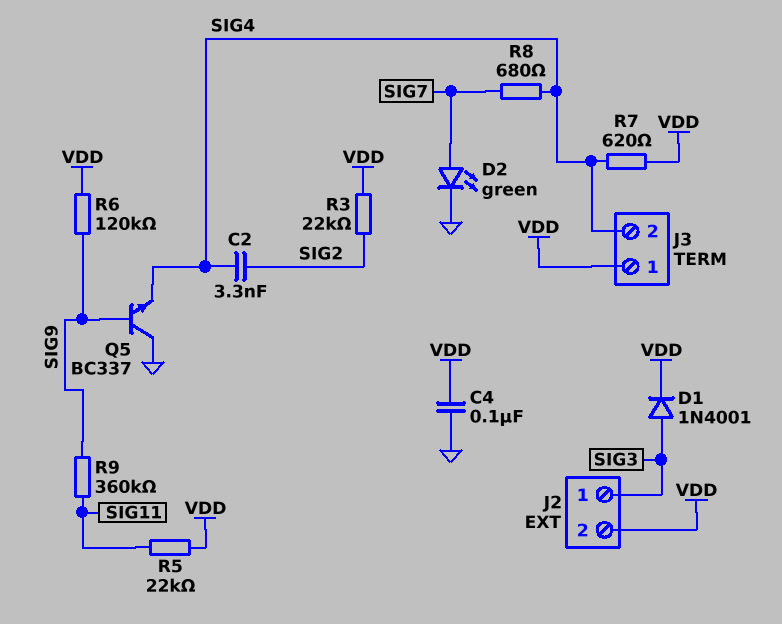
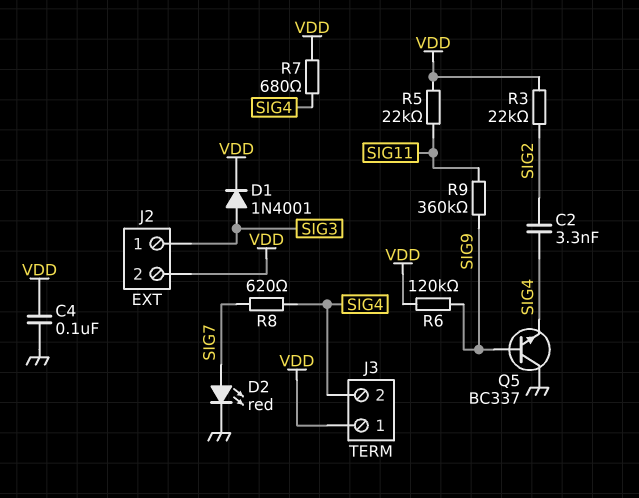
D2: LED green (A SIG7, K GND) -> LED red (A SIG7, K GND)
R7: 620 (SIG4, VDD) -> 680 (SIG4, VDD)
R8: 680 (SIG4, SIG7) -> 620 (SIG4, SIG7)

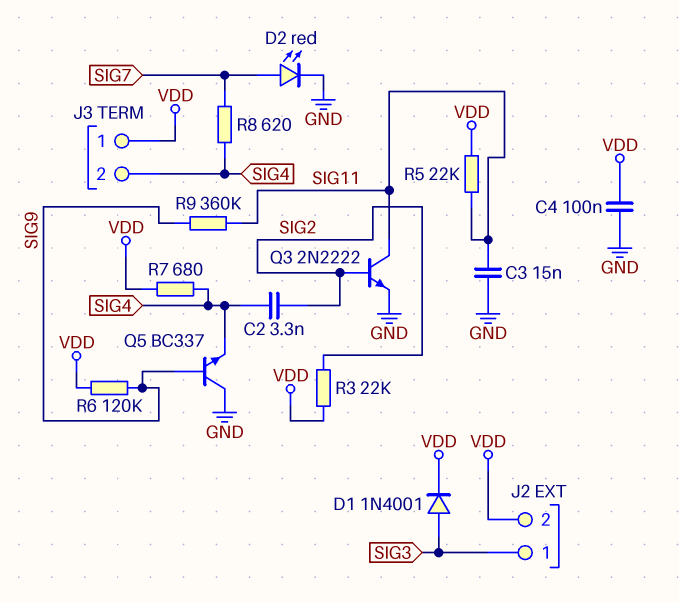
C3: none -> 15nF (GND, SIG11)
Q3: none -> NPN 2N2222 (B SIG2, C SIG11, E GND)

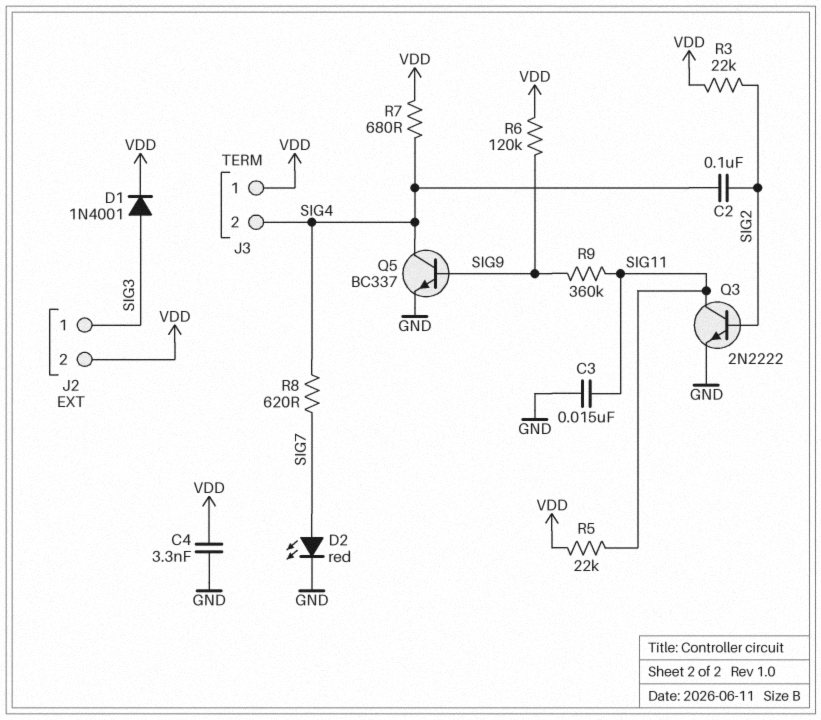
C2: 3.3nF (SIG2, SIG4) -> 100nF (SIG2, SIG4)
C4: 100nF (GND, VDD) -> 3.3nF (GND, VDD)
Q5: NPN BC337 (B SIG9, C GND, E SIG4) -> NPN BC337 (B SIG9, C SIG4, E GND)

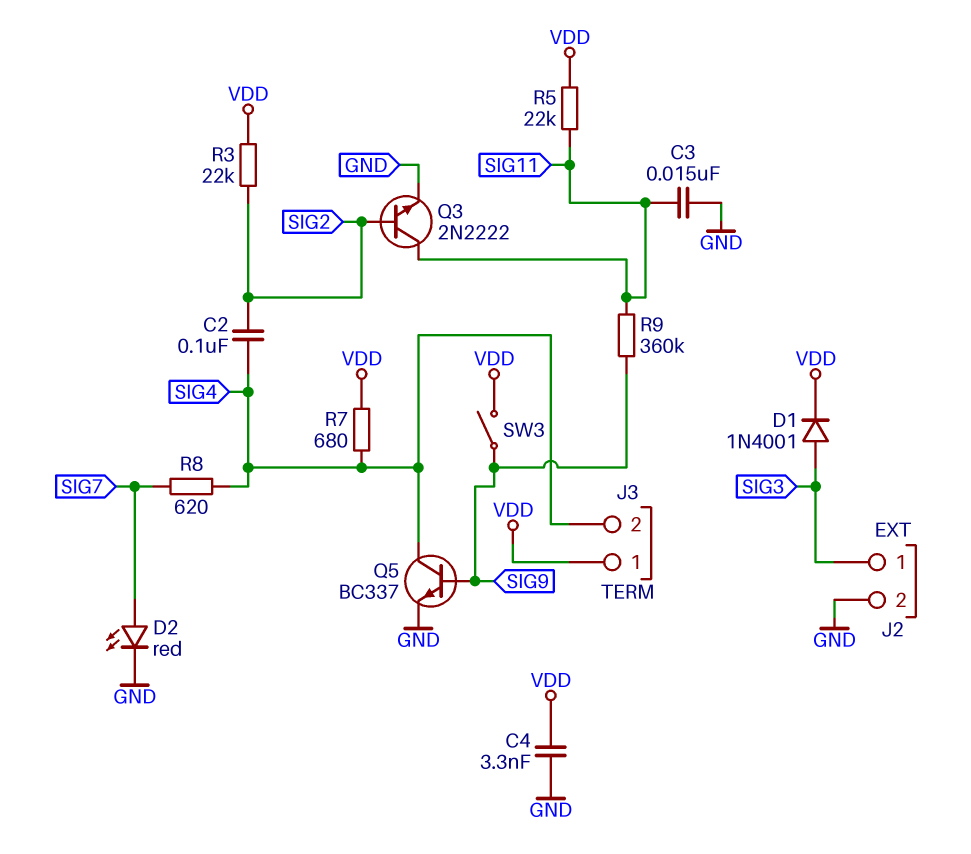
J2 pin 2: VDD -> GND
R6: 120k (SIG9, VDD) -> none
SW3: none -> switch (SIG9, VDD)

